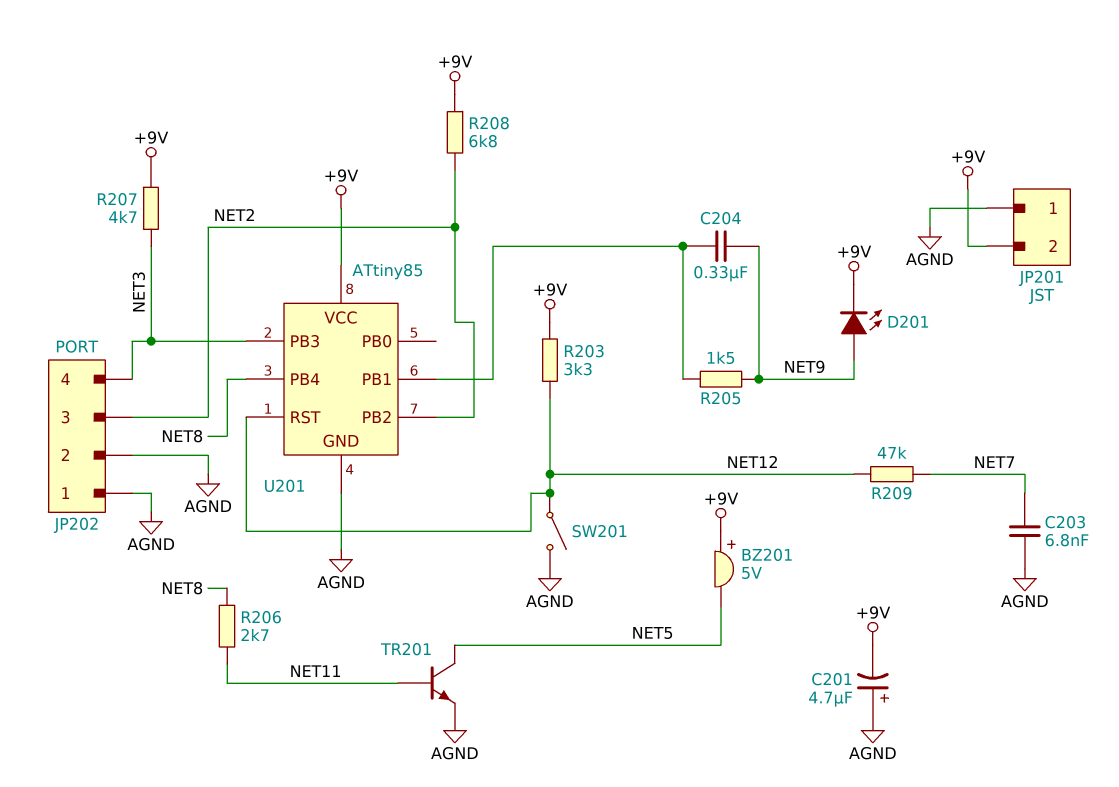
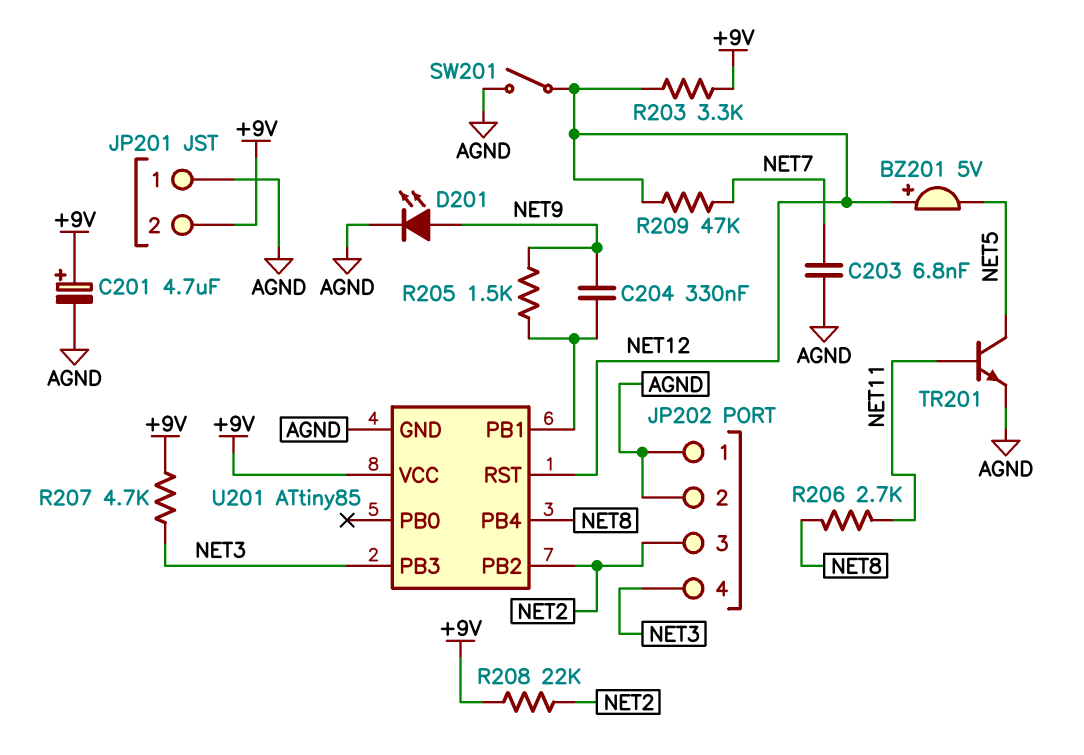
BZ201: buzzer 5V (plus +9V, minus NET5) -> buzzer 5V (plus NET12, minus NET5)
C201: 4.7uF (plus AGND, minus +9V) -> 4.7uF (plus +9V, minus AGND)
D201: LED (A NET9, K +9V) -> LED (A NET9, K AGND)
R208: 6.8k (+9V, NET2) -> 22k (+9V, NET2)

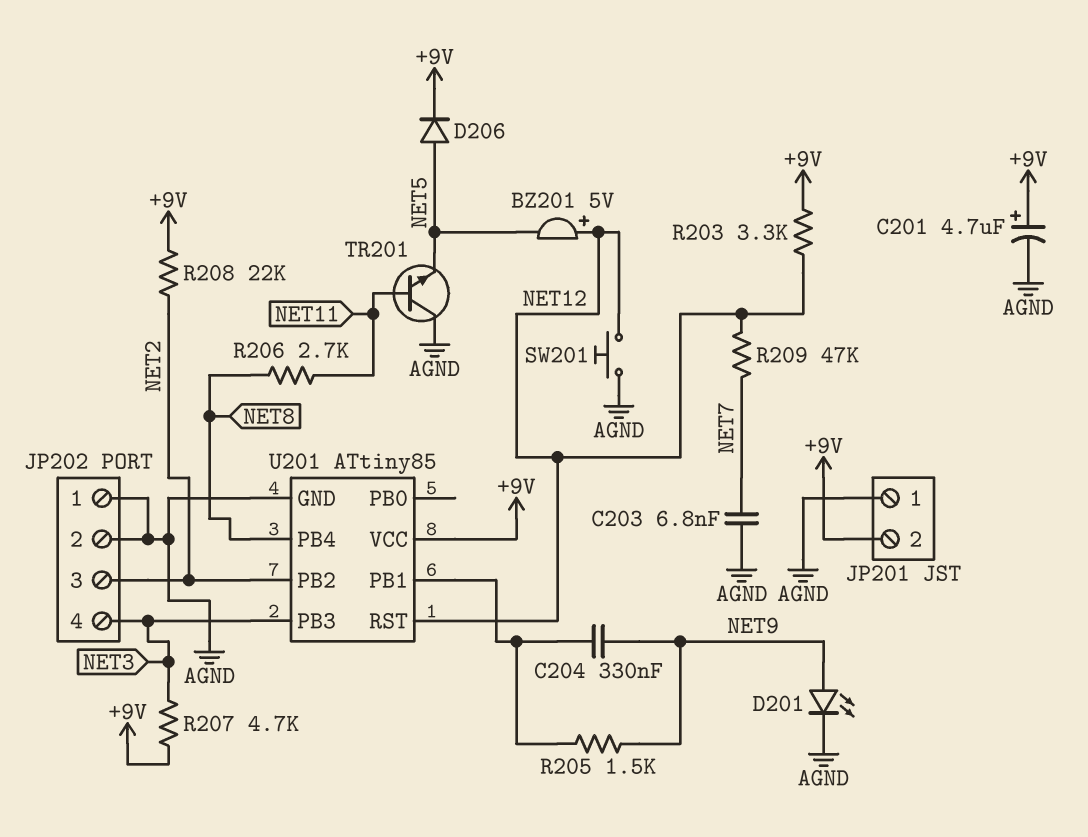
D206: none -> diode (A NET5, K +9V)
SW201: switch (AGND, NET12) -> button (AGND, NET12)
TR201: NPN (B NET11, C NET5, E AGND) -> NPN (B NET11, C AGND, E NET5)

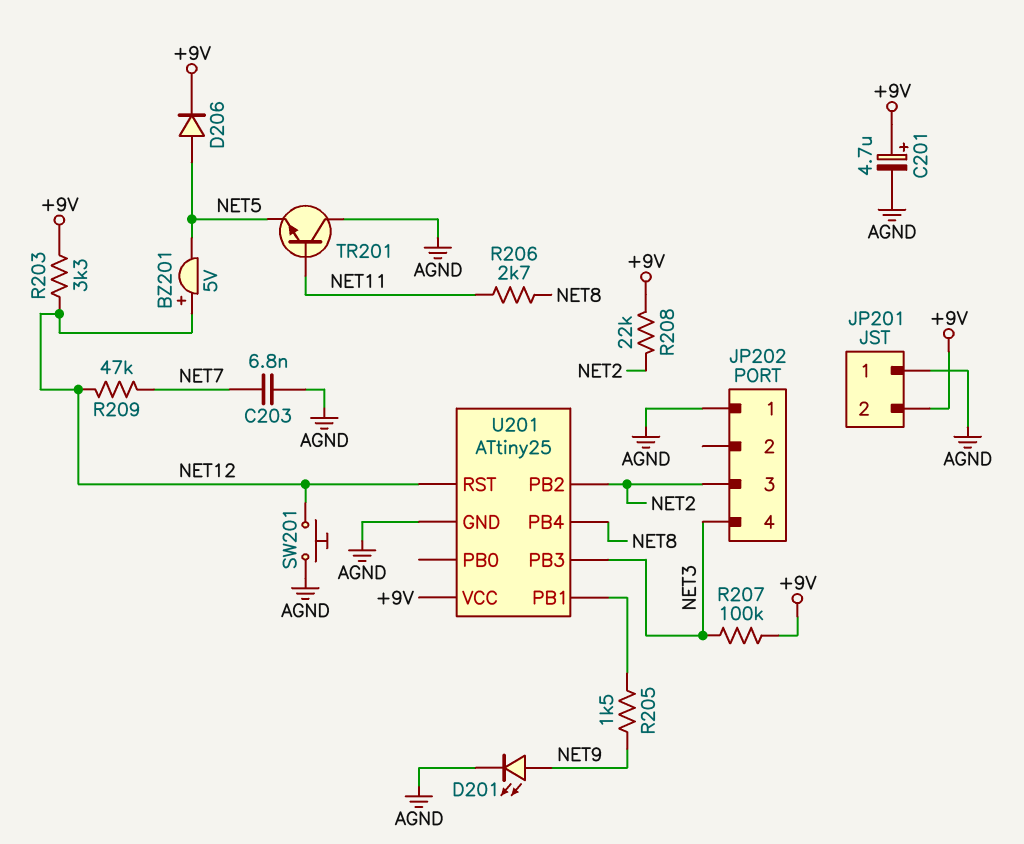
C204: 330nF (NET9, U201/PB1) -> none
JP202 pin 2: AGND -> none
R207: 4.7k (+9V, NET3) -> 100k (+9V, NET3)
U201: ATtiny85 -> ATtiny25

